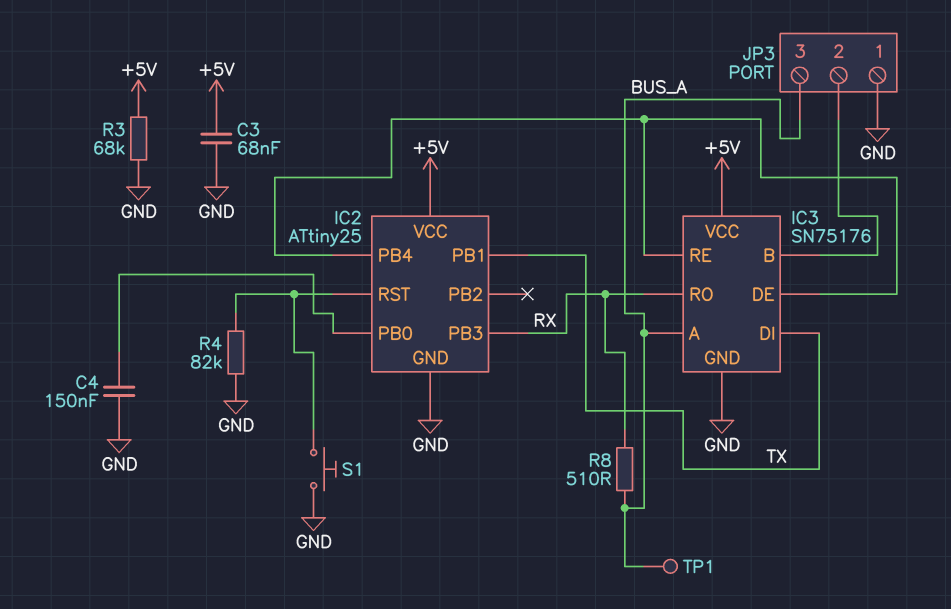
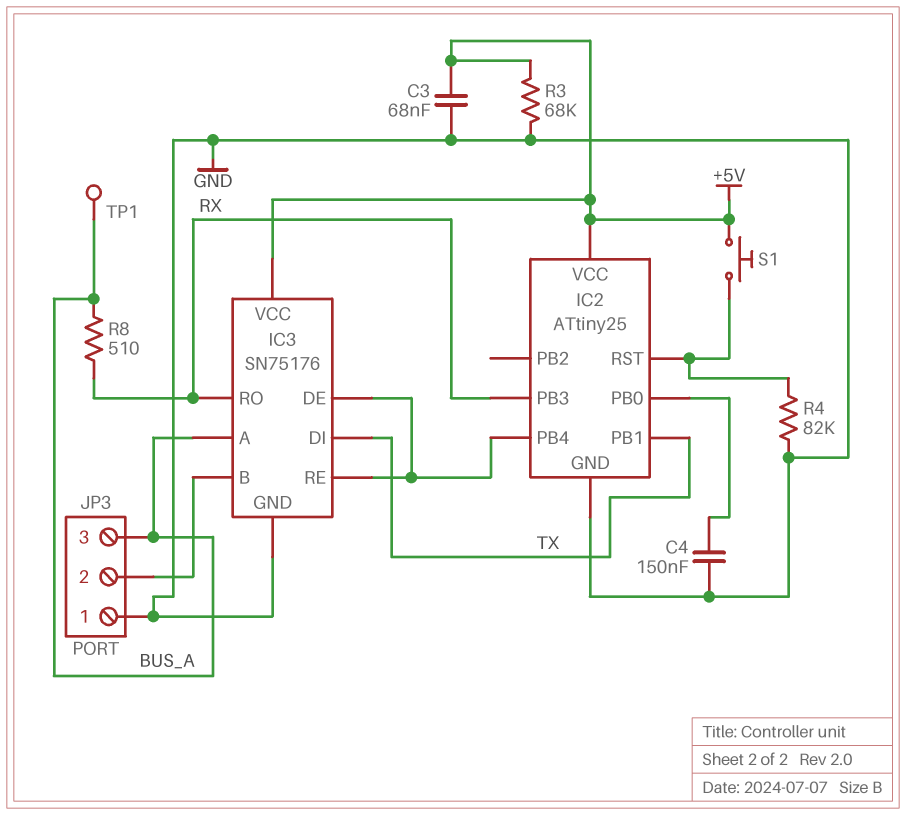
S1: button (GND, IC2/RST) -> button (+5V, IC2/RST)

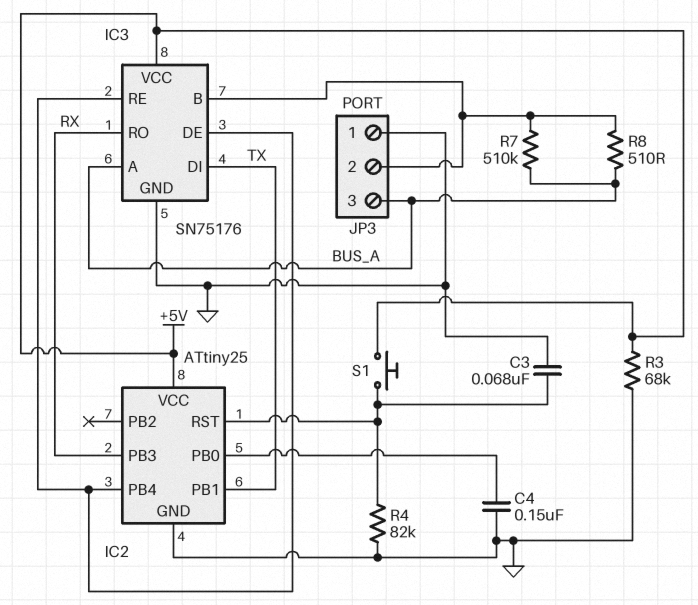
C3: 68nF (+5V, GND) -> 68nF (GND, IC2/RST)
R7: none -> 510k (BUS_A, IC3/B)
R8: 510 (BUS_A, RX) -> 510 (BUS_A, IC3/B)
TP1: test point (BUS_A) -> none

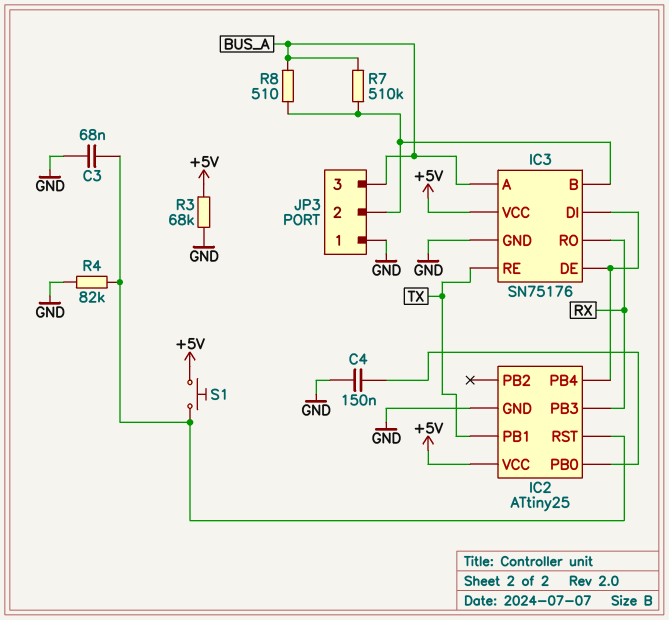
IC3 pin DI: TX -> IC2/PB4
IC3 pin RE: IC2/PB4 -> TX

